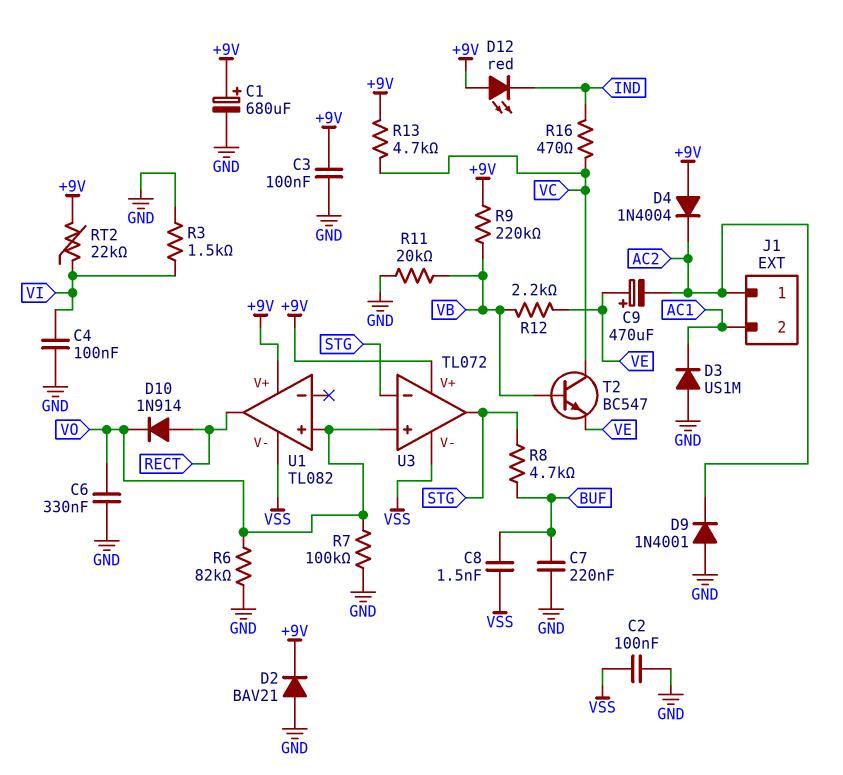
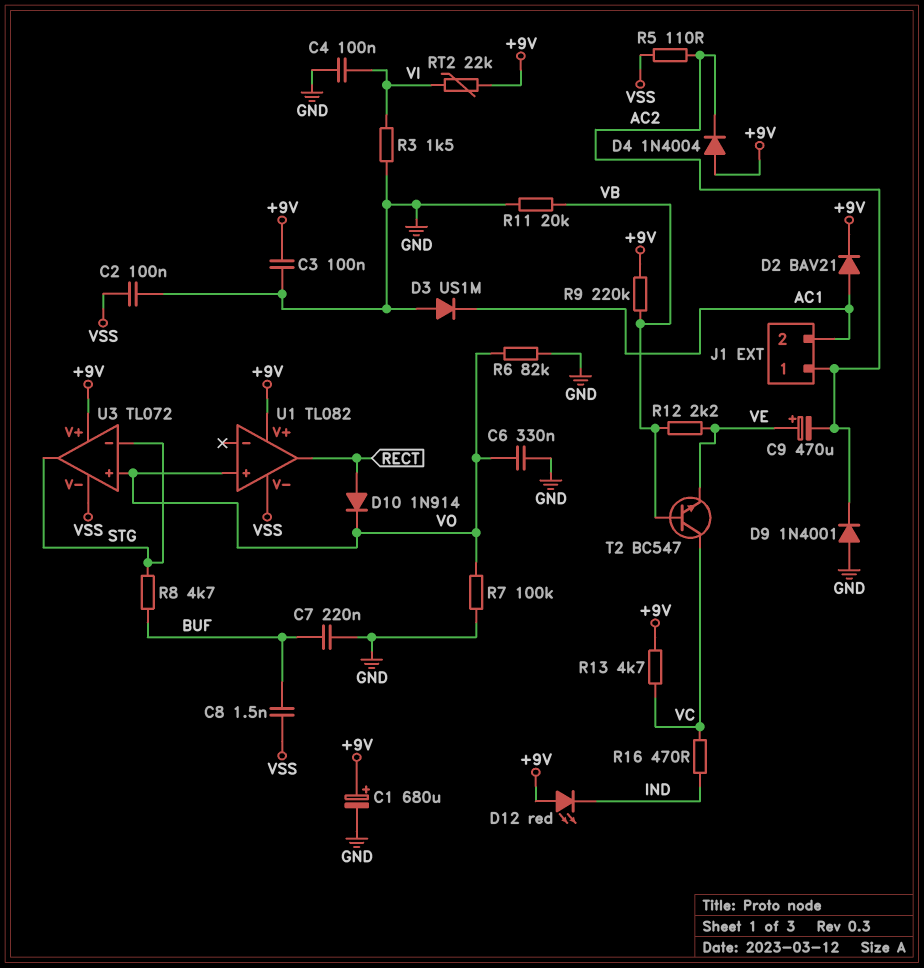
D2: diode BAV21 (A GND, K +9V) -> diode BAV21 (A AC1, K +9V)
R5: none -> 110 (AC2, VSS)

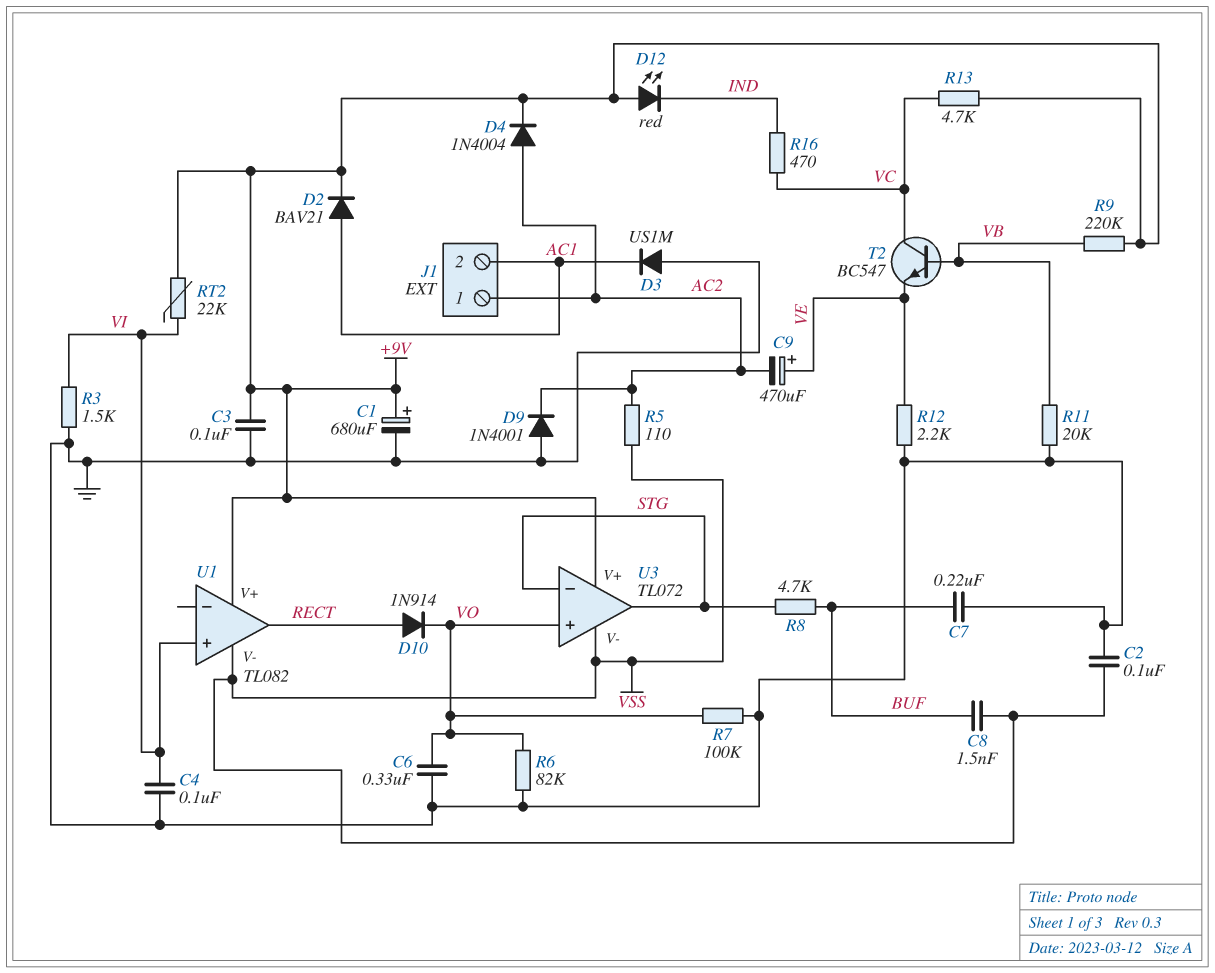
D4: diode 1N4004 (A +9V, K AC2) -> diode 1N4004 (A AC2, K +9V)
R12: 2.2k (VB, VE) -> 2.2k (GND, VE)
U1 pin in+: VO -> VI

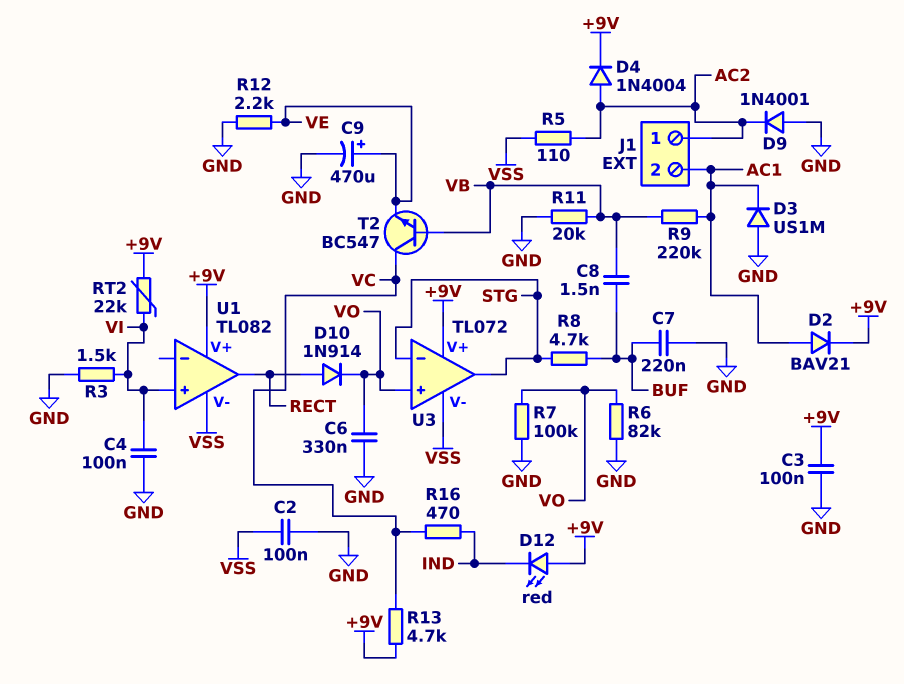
C1: 680uF (plus +9V, minus GND) -> none
C8: 1.5nF (BUF, VSS) -> 1.5nF (BUF, VB)
C9: 470uF (plus VE, minus AC2) -> 470uF (plus VE, minus GND)
R9: 220k (+9V, VB) -> 220k (AC1, VB)

